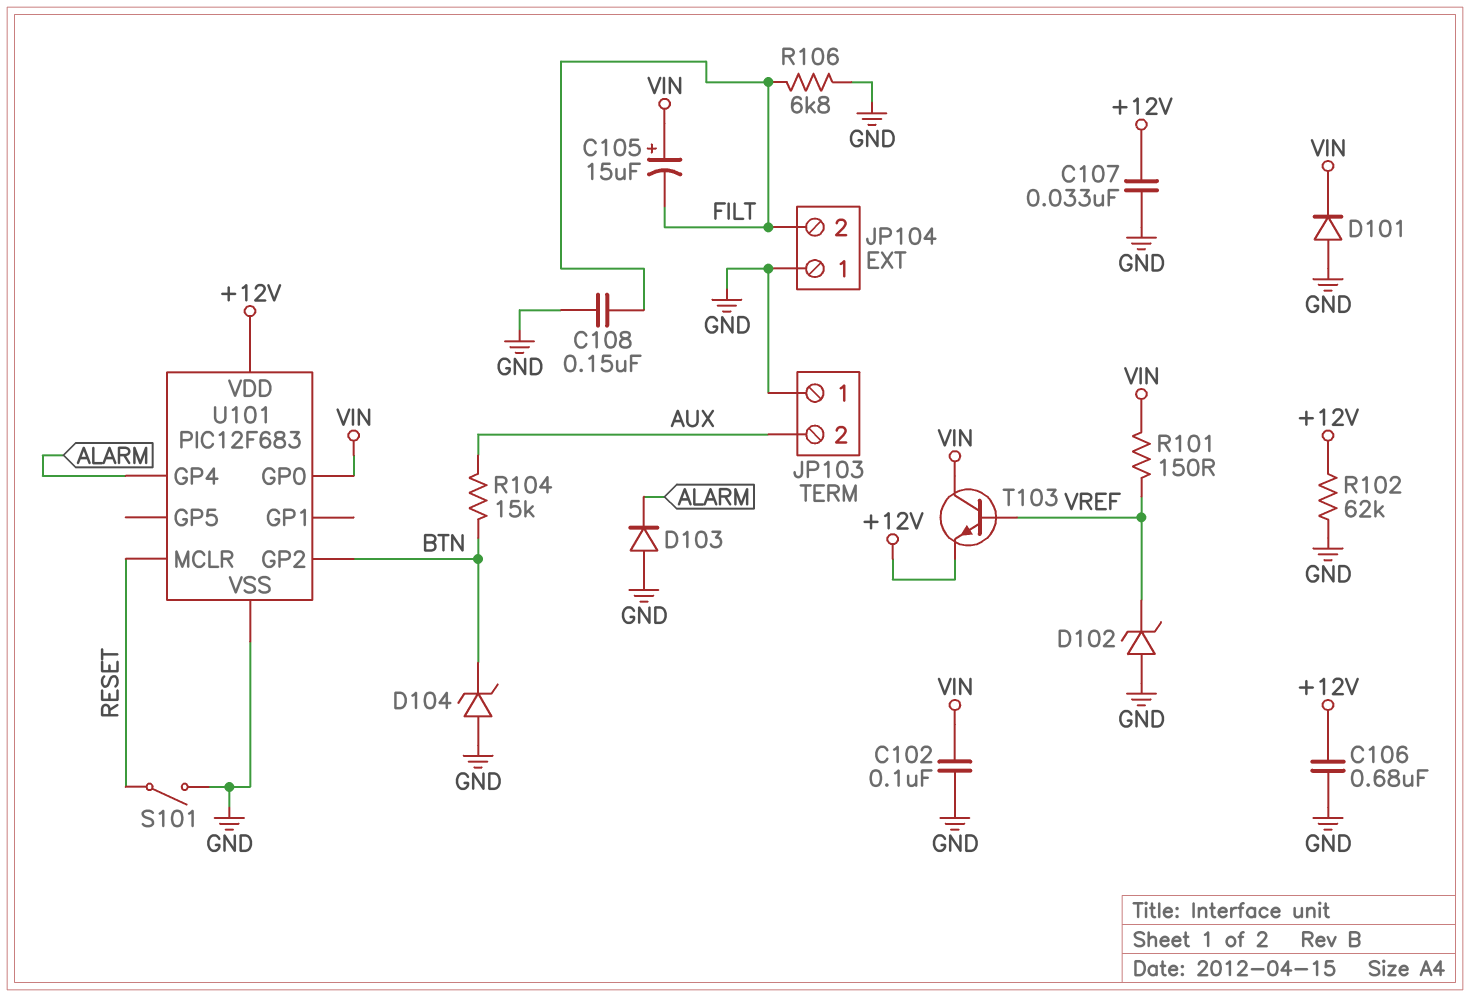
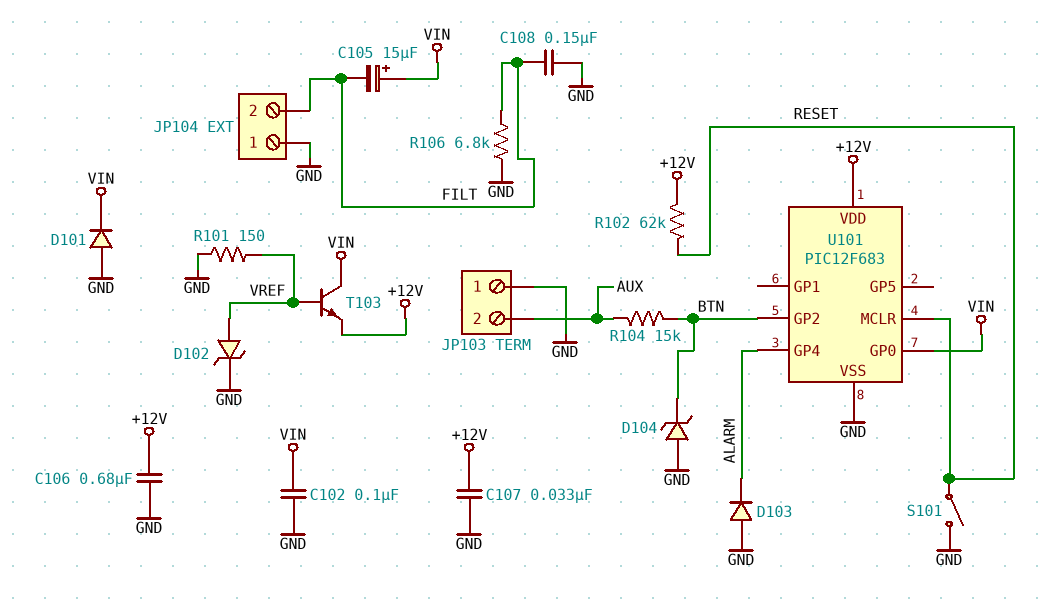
D102: zener (A GND, K VREF) -> zener (A VREF, K GND)
R101: 150 (VIN, VREF) -> 150 (GND, VREF)
R102: 62k (+12V, GND) -> 62k (+12V, RESET)

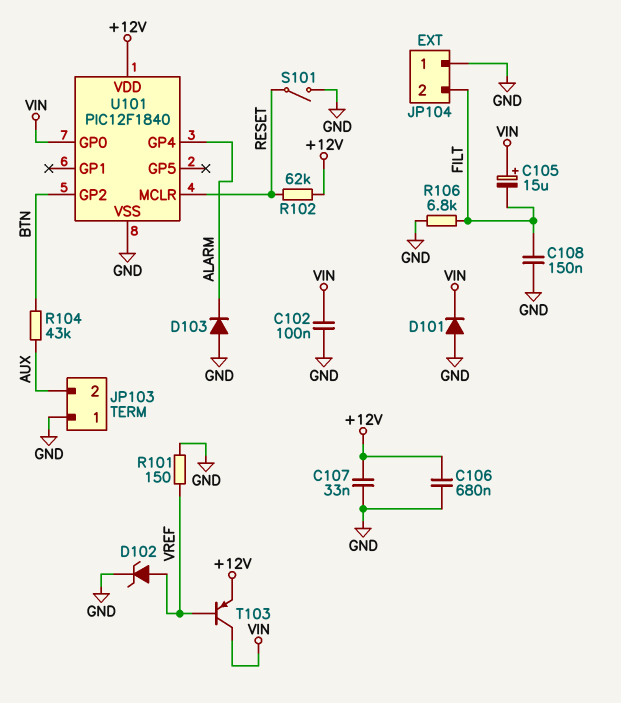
D104: zener (A GND, K BTN) -> none
R104: 15k (AUX, BTN) -> 43k (AUX, BTN)
T103: NPN (B VREF, C VIN, E +12V) -> PNP (B VREF, C VIN, E +12V)
U101: PIC12F683 -> PIC12F1840

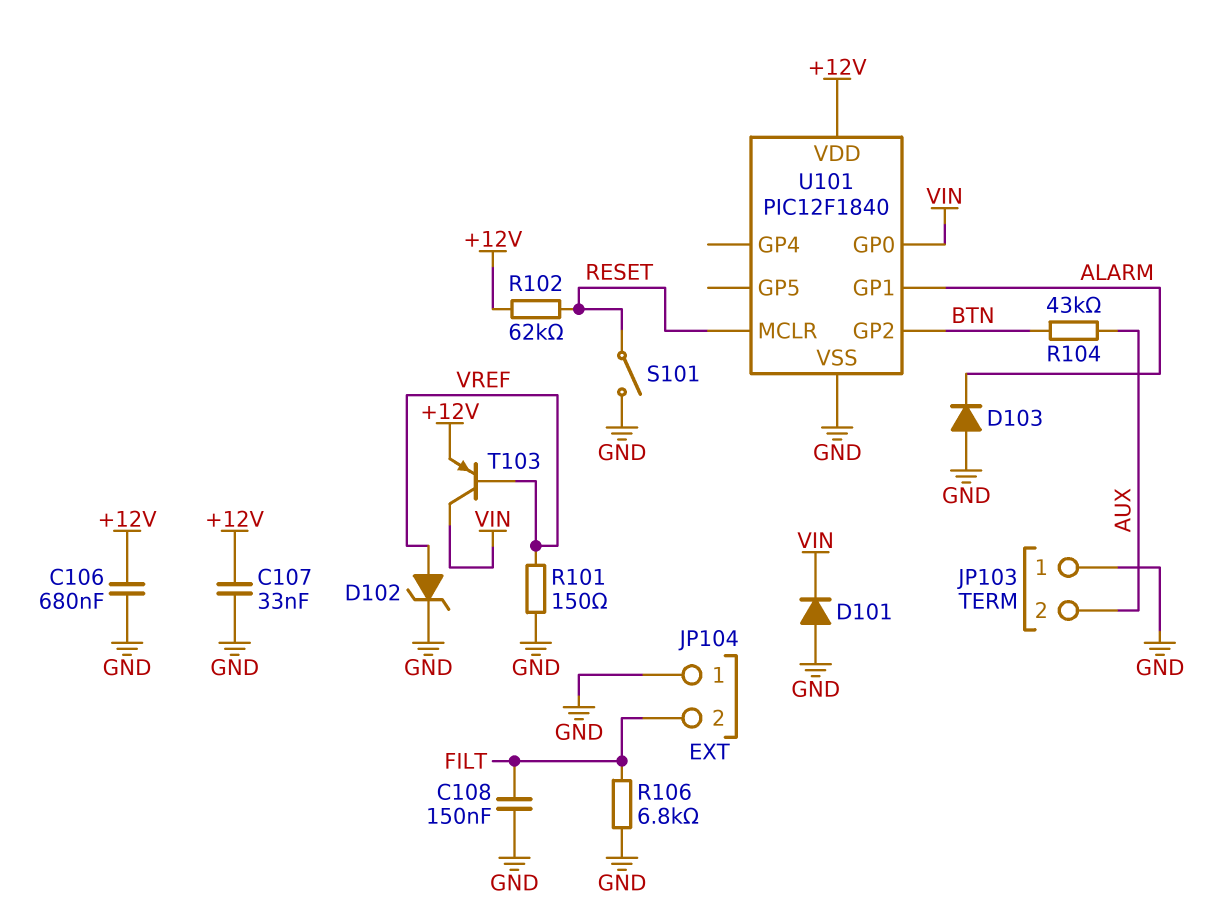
C102: 100nF (GND, VIN) -> none
C105: 15uF (plus VIN, minus FILT) -> none
U101 pin GP1: none -> ALARM
U101 pin GP4: ALARM -> none

